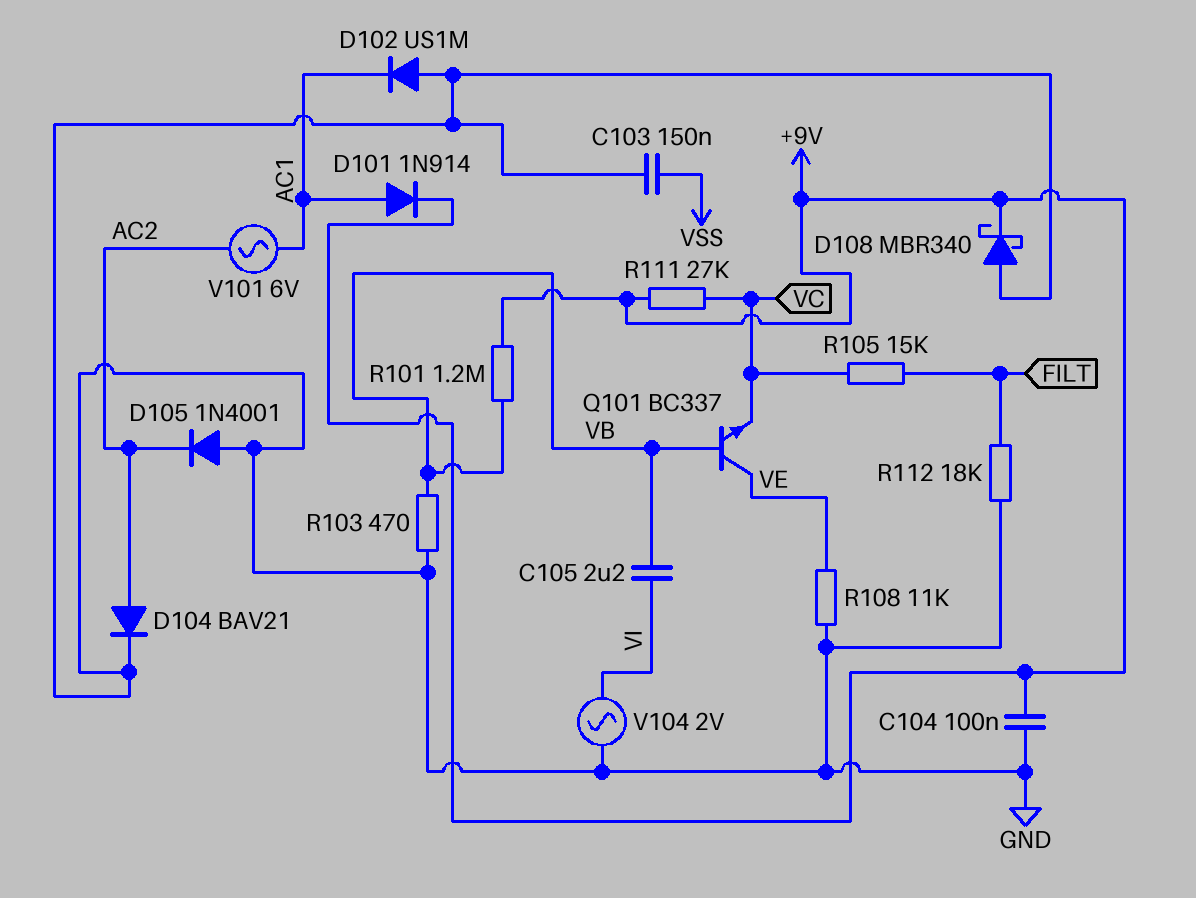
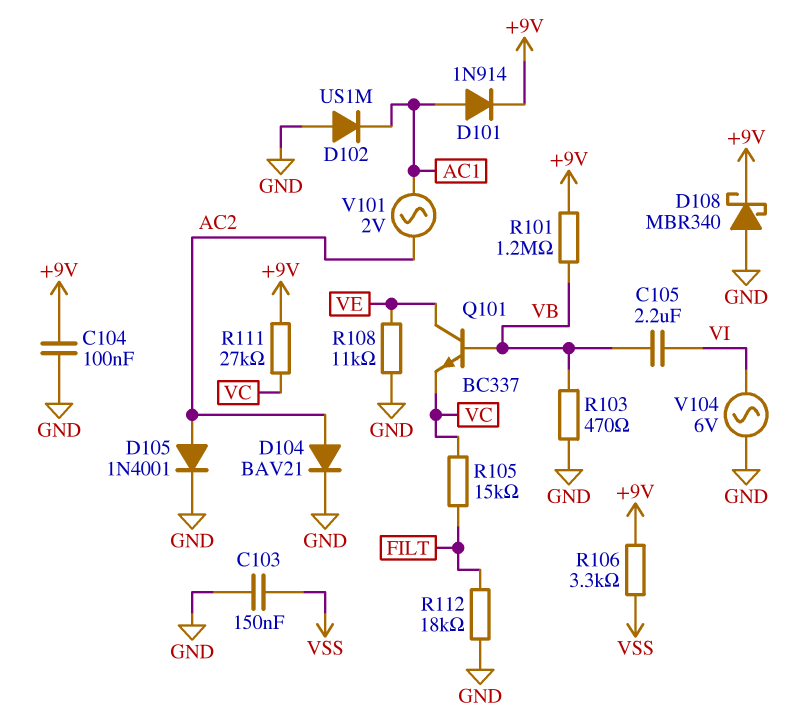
D105: diode 1N4001 (A GND, K AC2) -> diode 1N4001 (A AC2, K GND)
R106: none -> 3.3k (+9V, VSS)
V101: AC 6V (AC1, AC2) -> AC 2V (AC1, AC2)
V104: AC 2V (GND, VI) -> AC 6V (GND, VI)

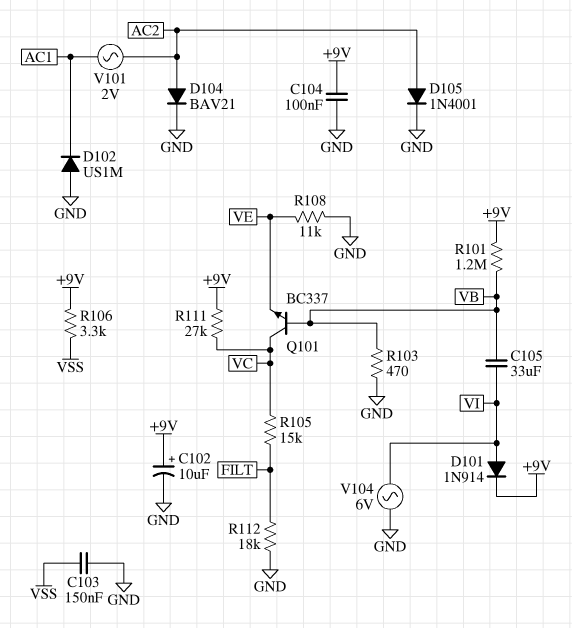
C102: none -> 10uF (plus +9V, minus GND)
C105: 2.2uF (VB, VI) -> 33uF (VB, VI)
D101: diode 1N914 (A AC1, K +9V) -> diode 1N914 (A VI, K +9V)
D108: schottky MBR340 (A GND, K +9V) -> none
Q101: NPN BC337 (B VB, C VE, E VC) -> NPN BC337 (B VB, C VC, E VE)

